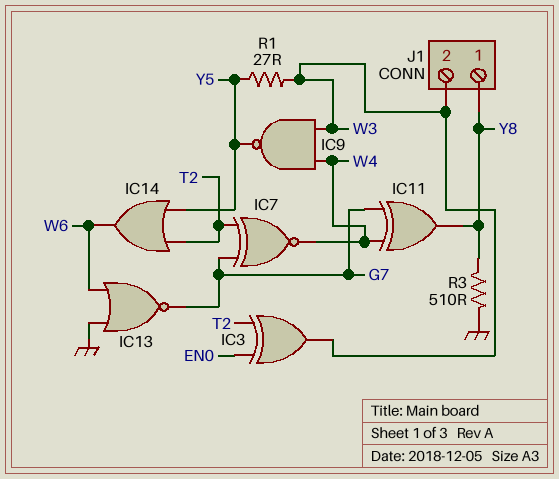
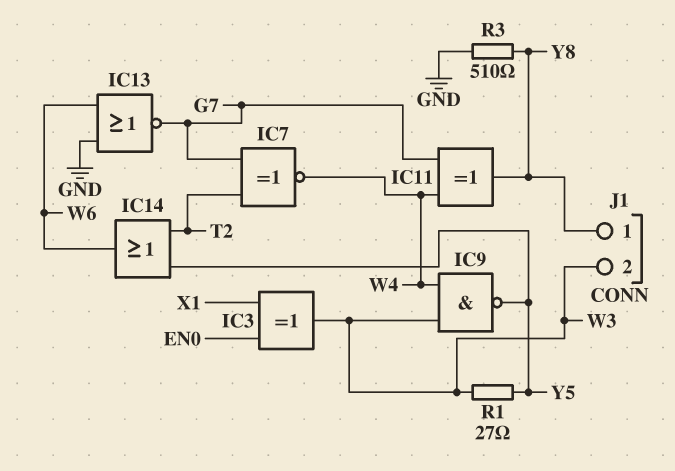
IC3: XOR (in EN0, in T2, out W3) -> XOR (in EN0, in X1, out W3)

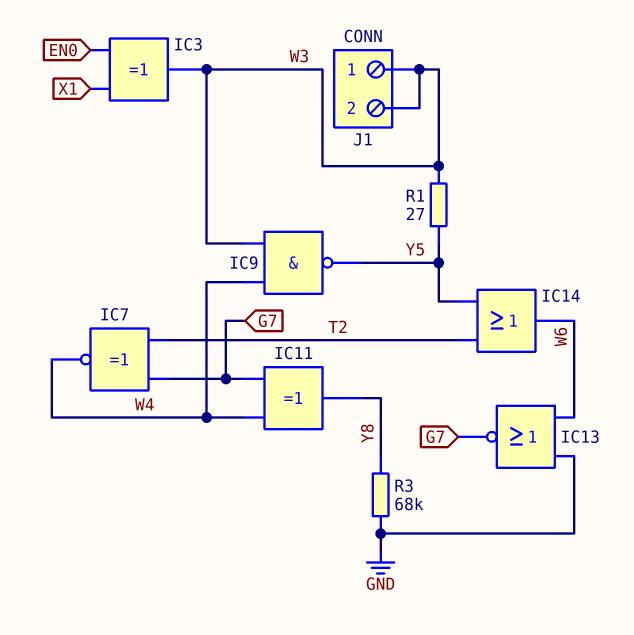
J1 pin 1: Y8 -> W3
R3: 510 (GND, Y8) -> 68k (GND, Y8)

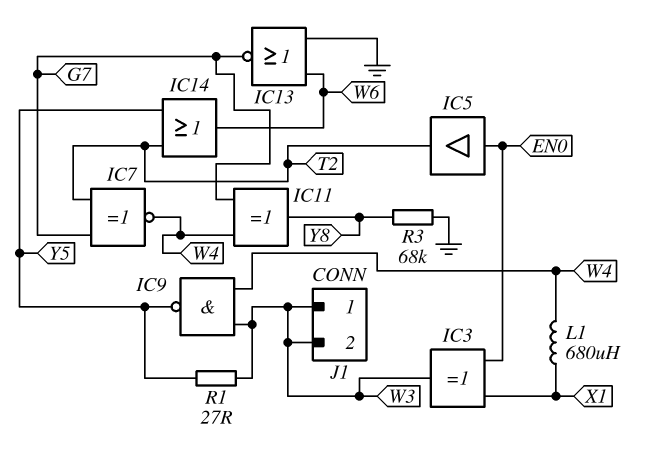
IC5: none -> buffer (in EN0, out T2)
L1: none -> 680uH (W4, X1)

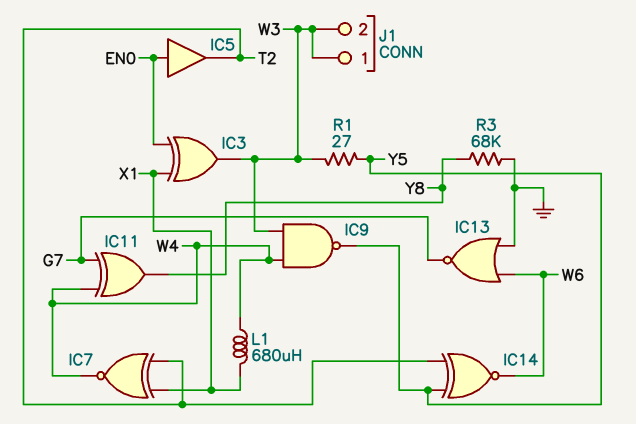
IC7: XNOR (in G7, in T2, out W4) -> XNOR (in T2, in X1, out W4)
IC14: OR (in T2, in Y5, out W6) -> XNOR (in T2, in Y5, out W6)

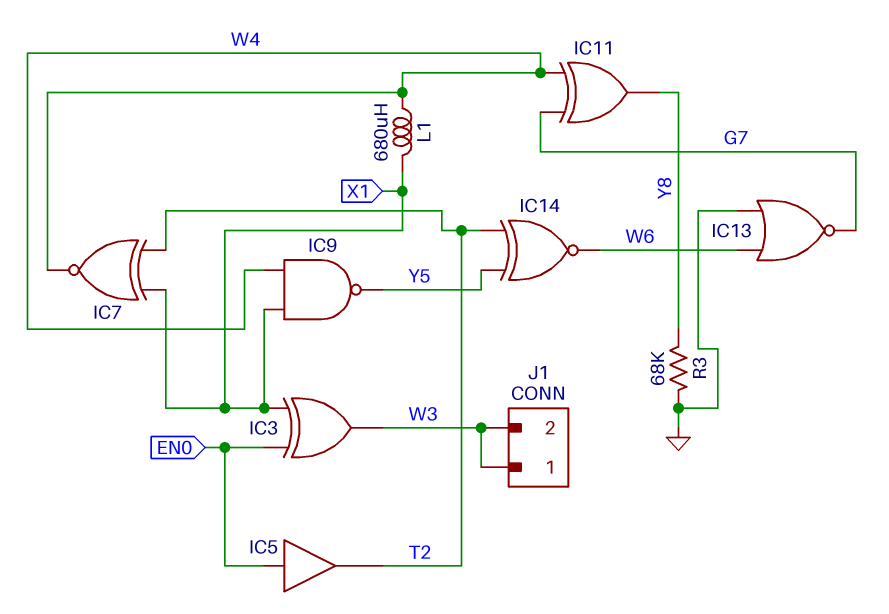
IC9: NAND (in W3, in W4, out Y5) -> NAND (in W4, in X1, out Y5)
R1: 27 (W3, Y5) -> none

